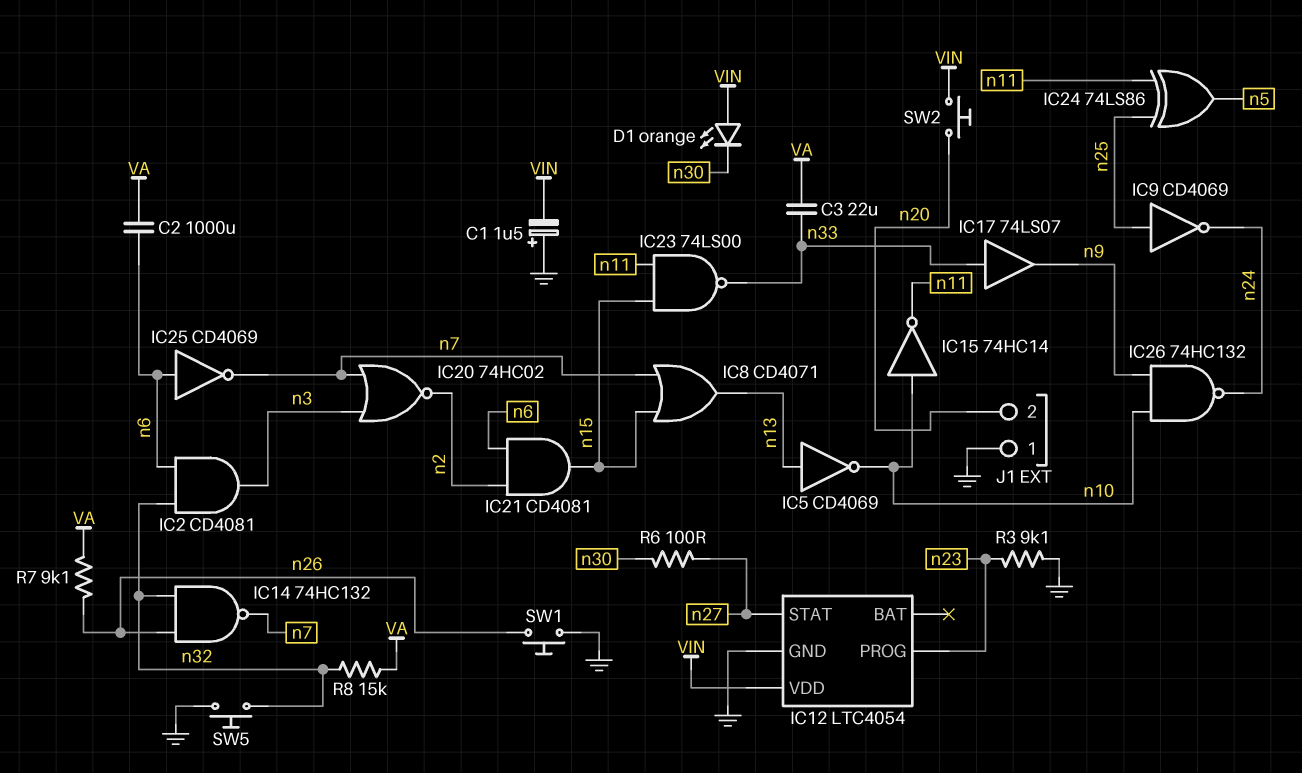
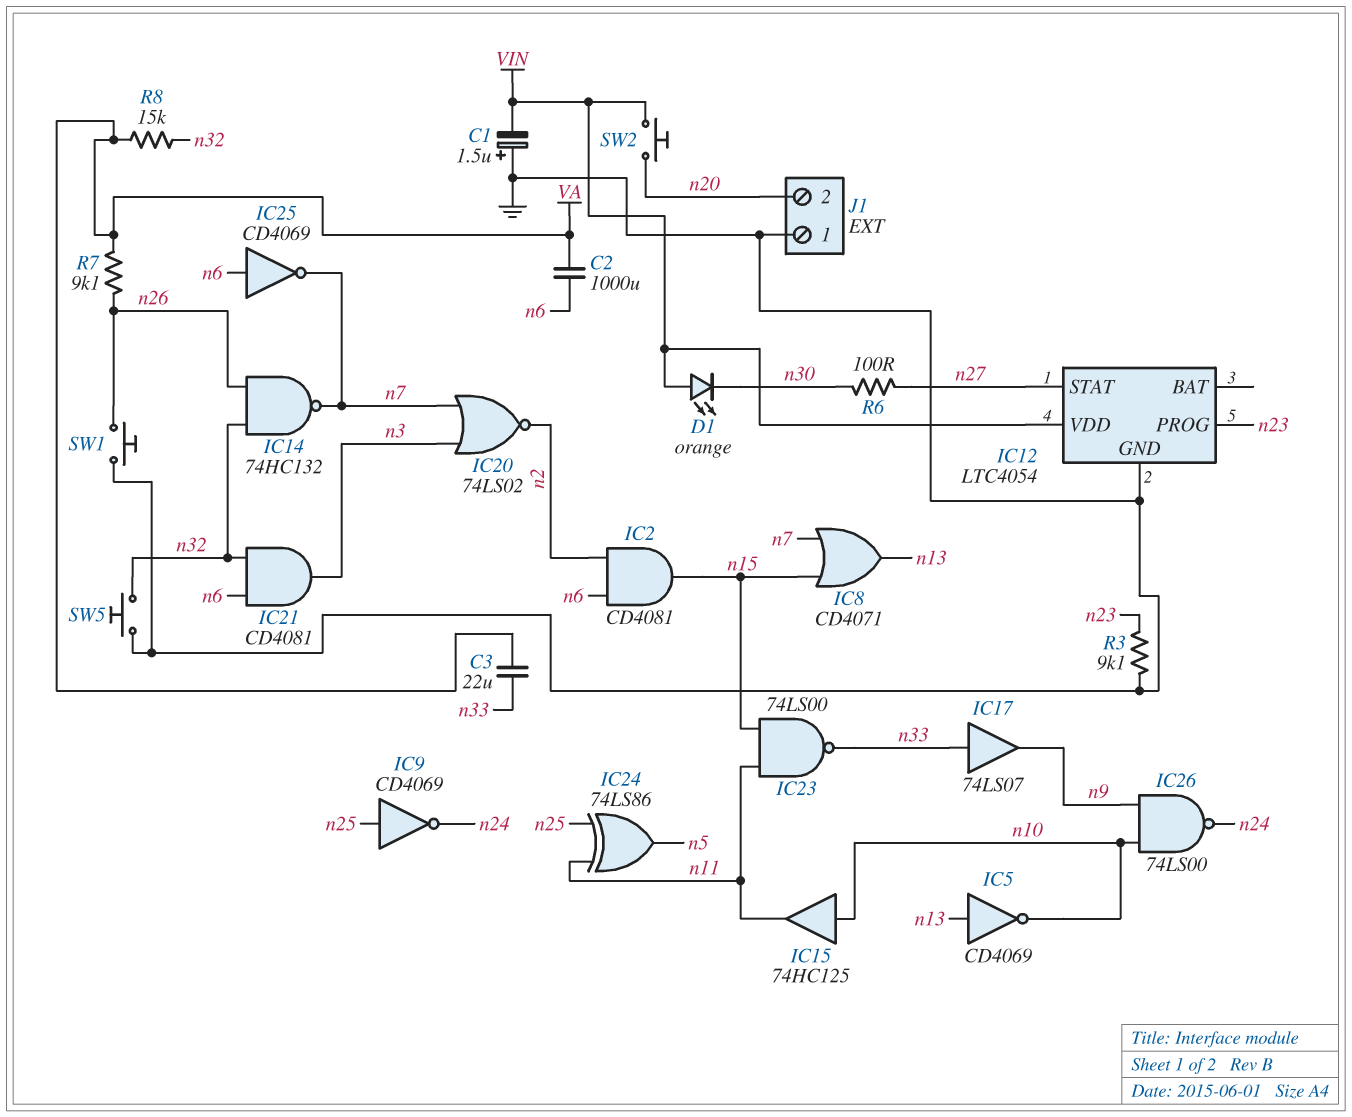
IC2: AND CD4081 (in n6, in n32, out n3) -> AND CD4081 (in n2, in n6, out n15)
IC15: NOT 74HC14 (in n10, out n11) -> buffer 74HC125 (in n10, out n11)
IC20: NOR 74HC02 (in n3, in n7, out n2) -> NOR 74LS02 (in n3, in n7, out n2)
IC21: AND CD4081 (in n2, in n6, out n15) -> AND CD4081 (in n6, in n32, out n3)
IC26: NAND 74HC132 (in n9, in n10, out n24) -> NAND 74LS00 (in n9, in n10, out n24)

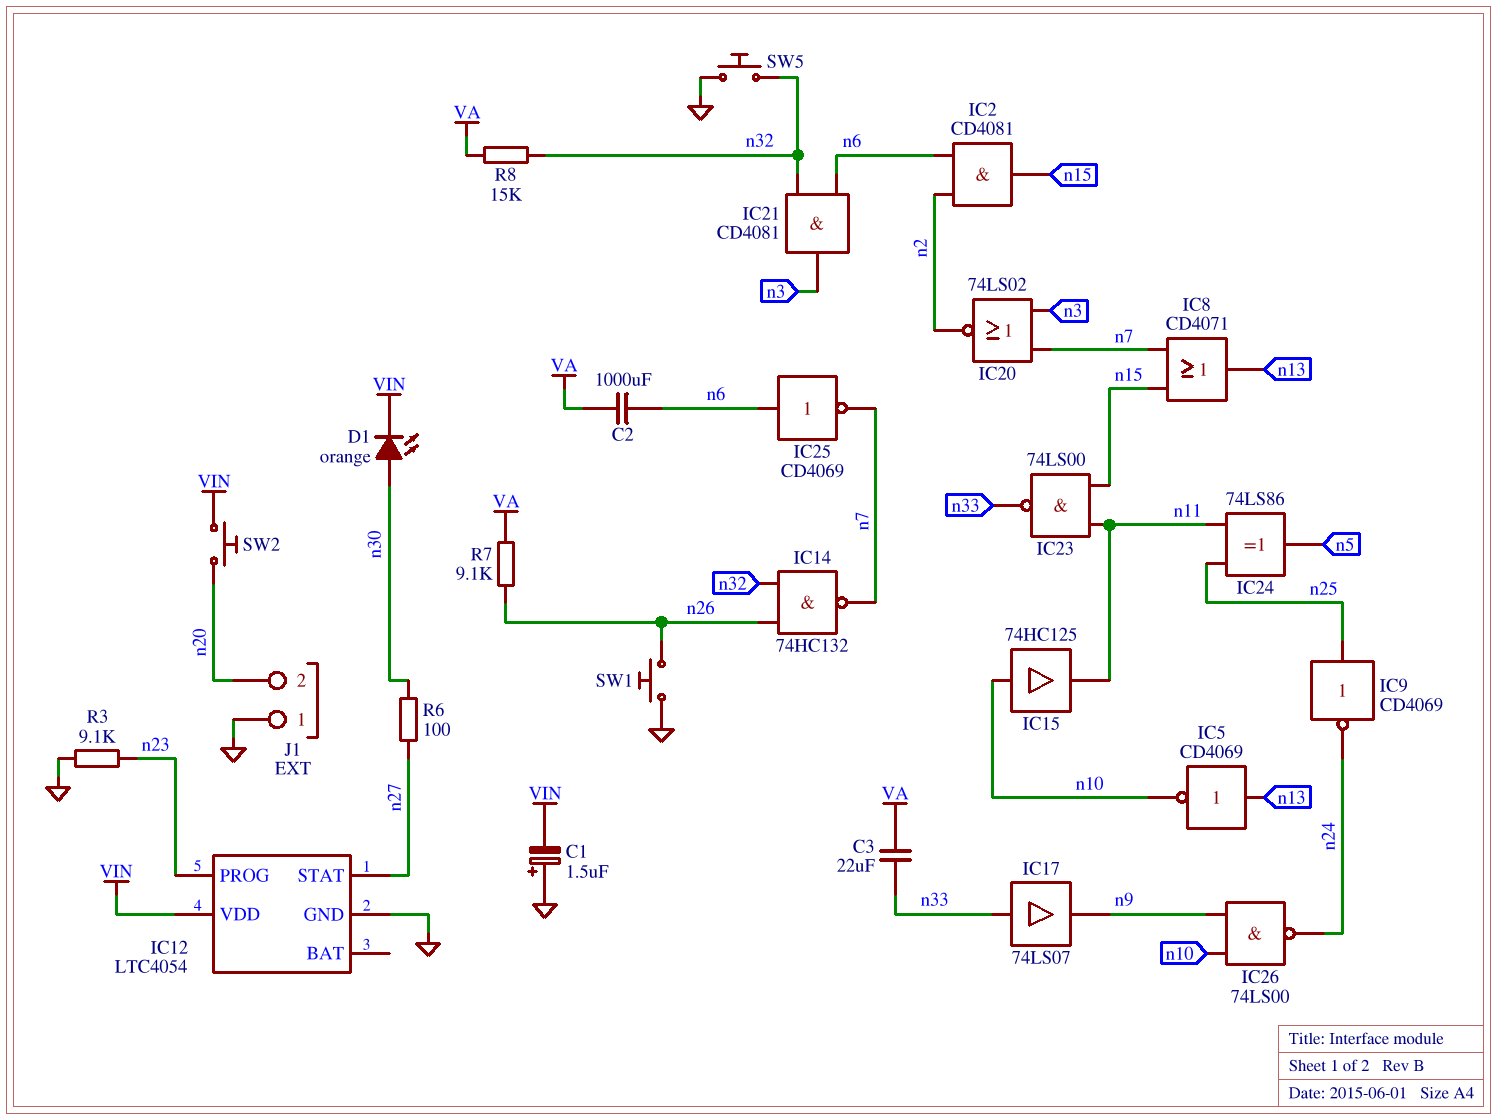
D1: LED orange (A VIN, K n30) -> LED orange (A n30, K VIN)

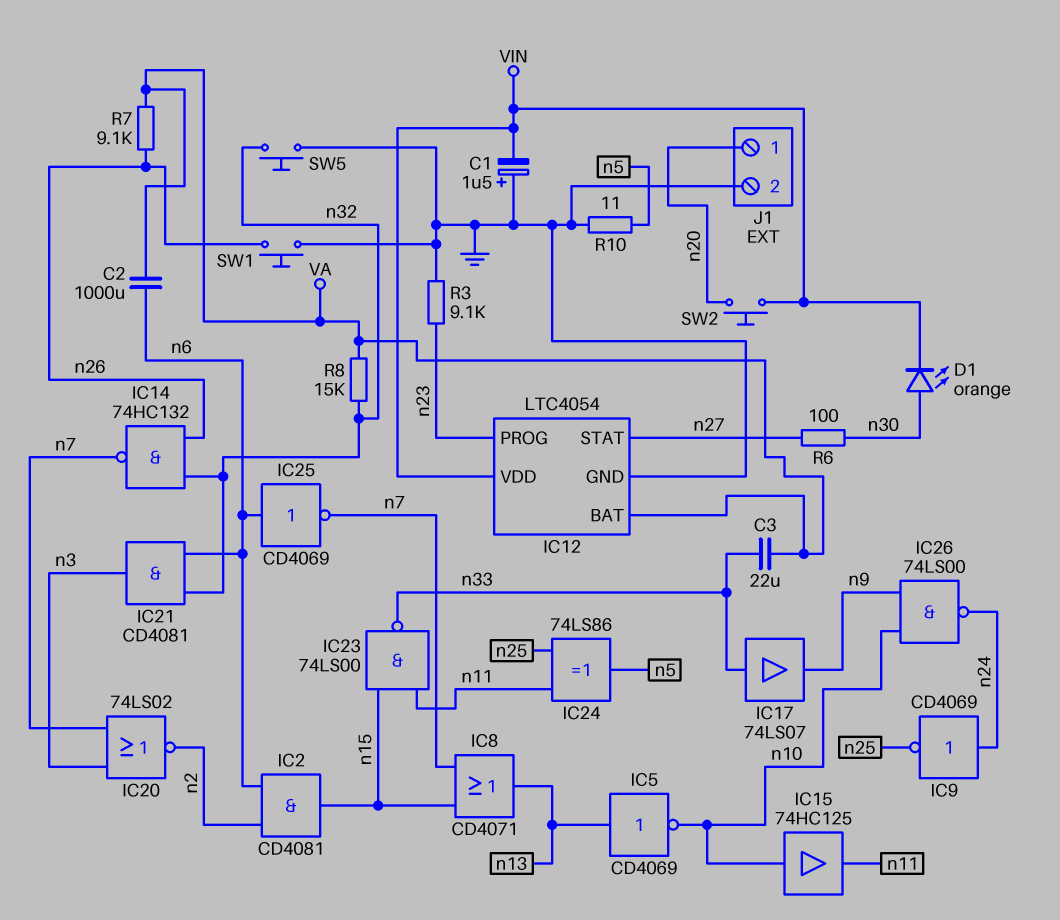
IC9: NOT CD4069 (in n25, out n24) -> NOT CD4069 (in n24, out n25)
IC12 pin BAT: none -> VA
J1 pin 1: GND -> n20
J1 pin 2: n20 -> GND
R10: none -> 11 (GND, n5)

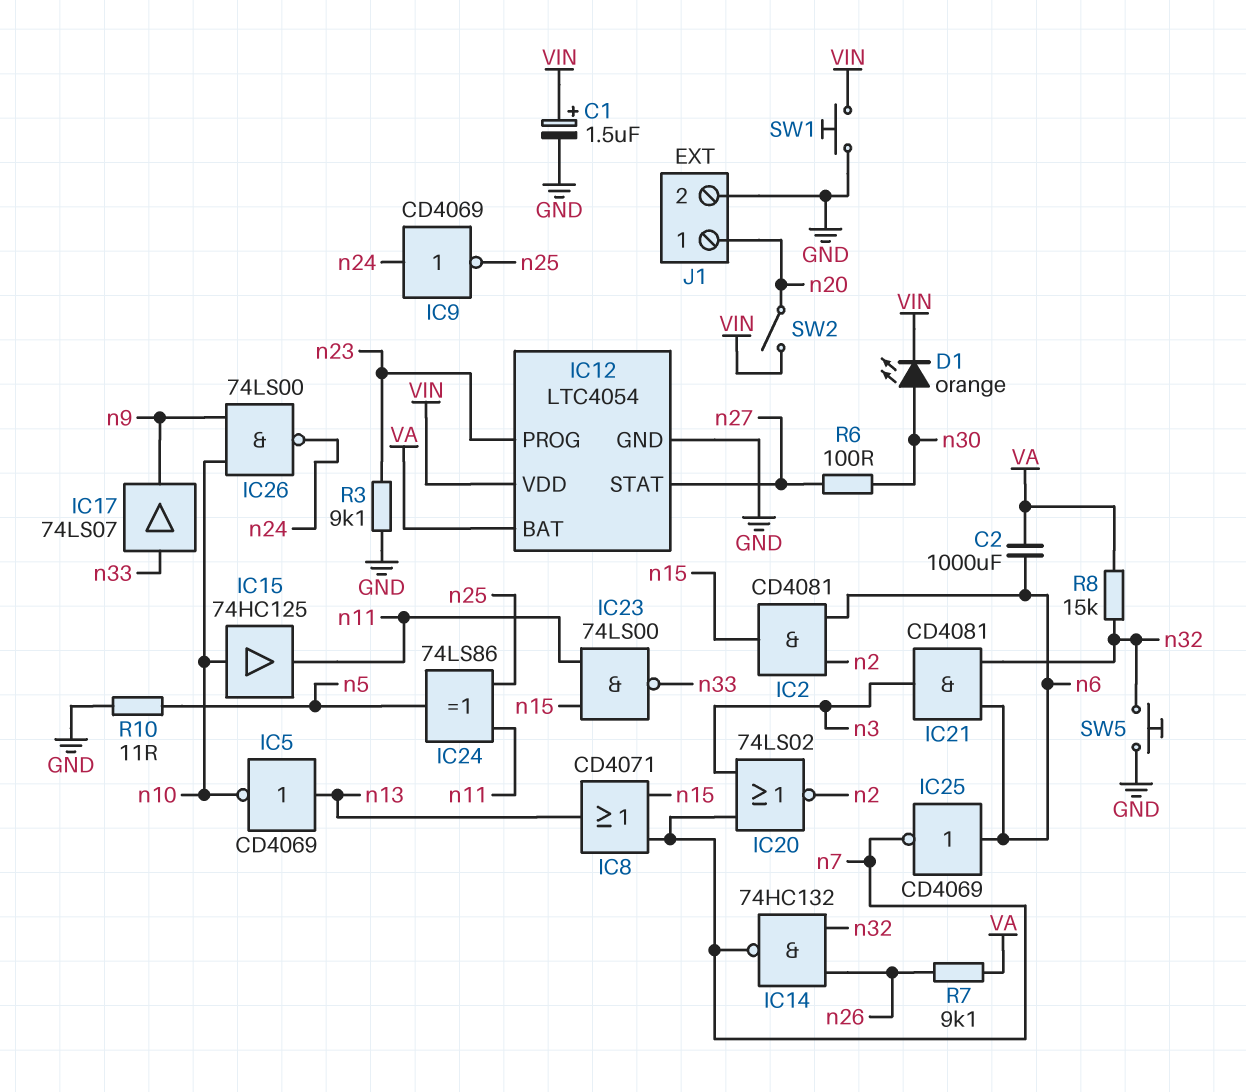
C1: 1.5uF (plus GND, minus VIN) -> 1.5uF (plus VIN, minus GND)
C3: 22uF (VA, n33) -> none
SW1: button (GND, n26) -> button (GND, VIN)
SW2: button (VIN, n20) -> switch (VIN, n20)

